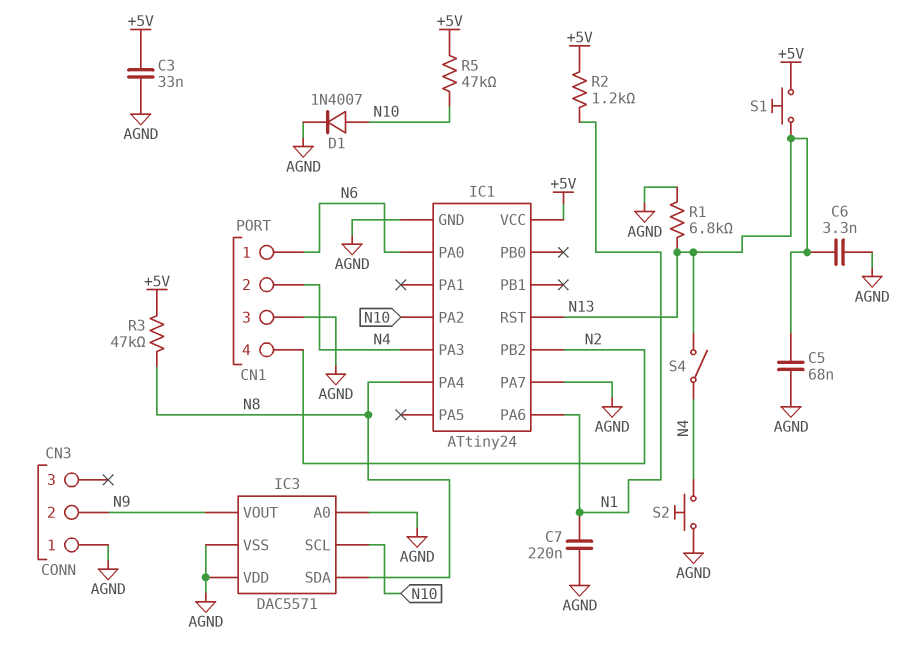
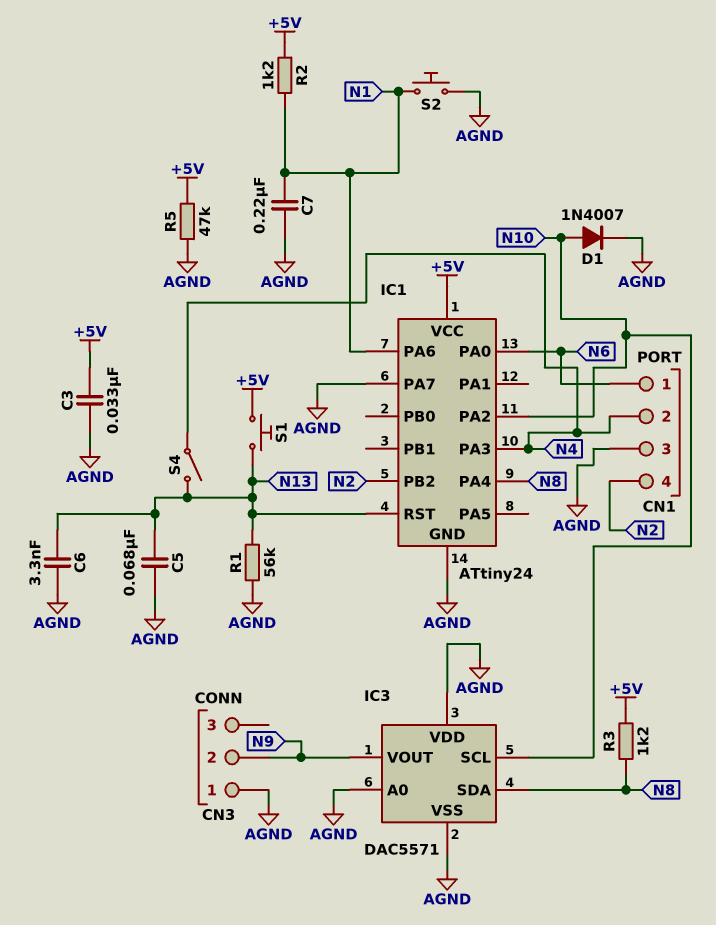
R1: 6.8k (AGND, N13) -> 56k (AGND, N13)
R3: 47k (+5V, N8) -> 1.2k (+5V, N8)
R5: 47k (+5V, N10) -> 47k (+5V, AGND)
S2: button (AGND, N4) -> button (AGND, N1)

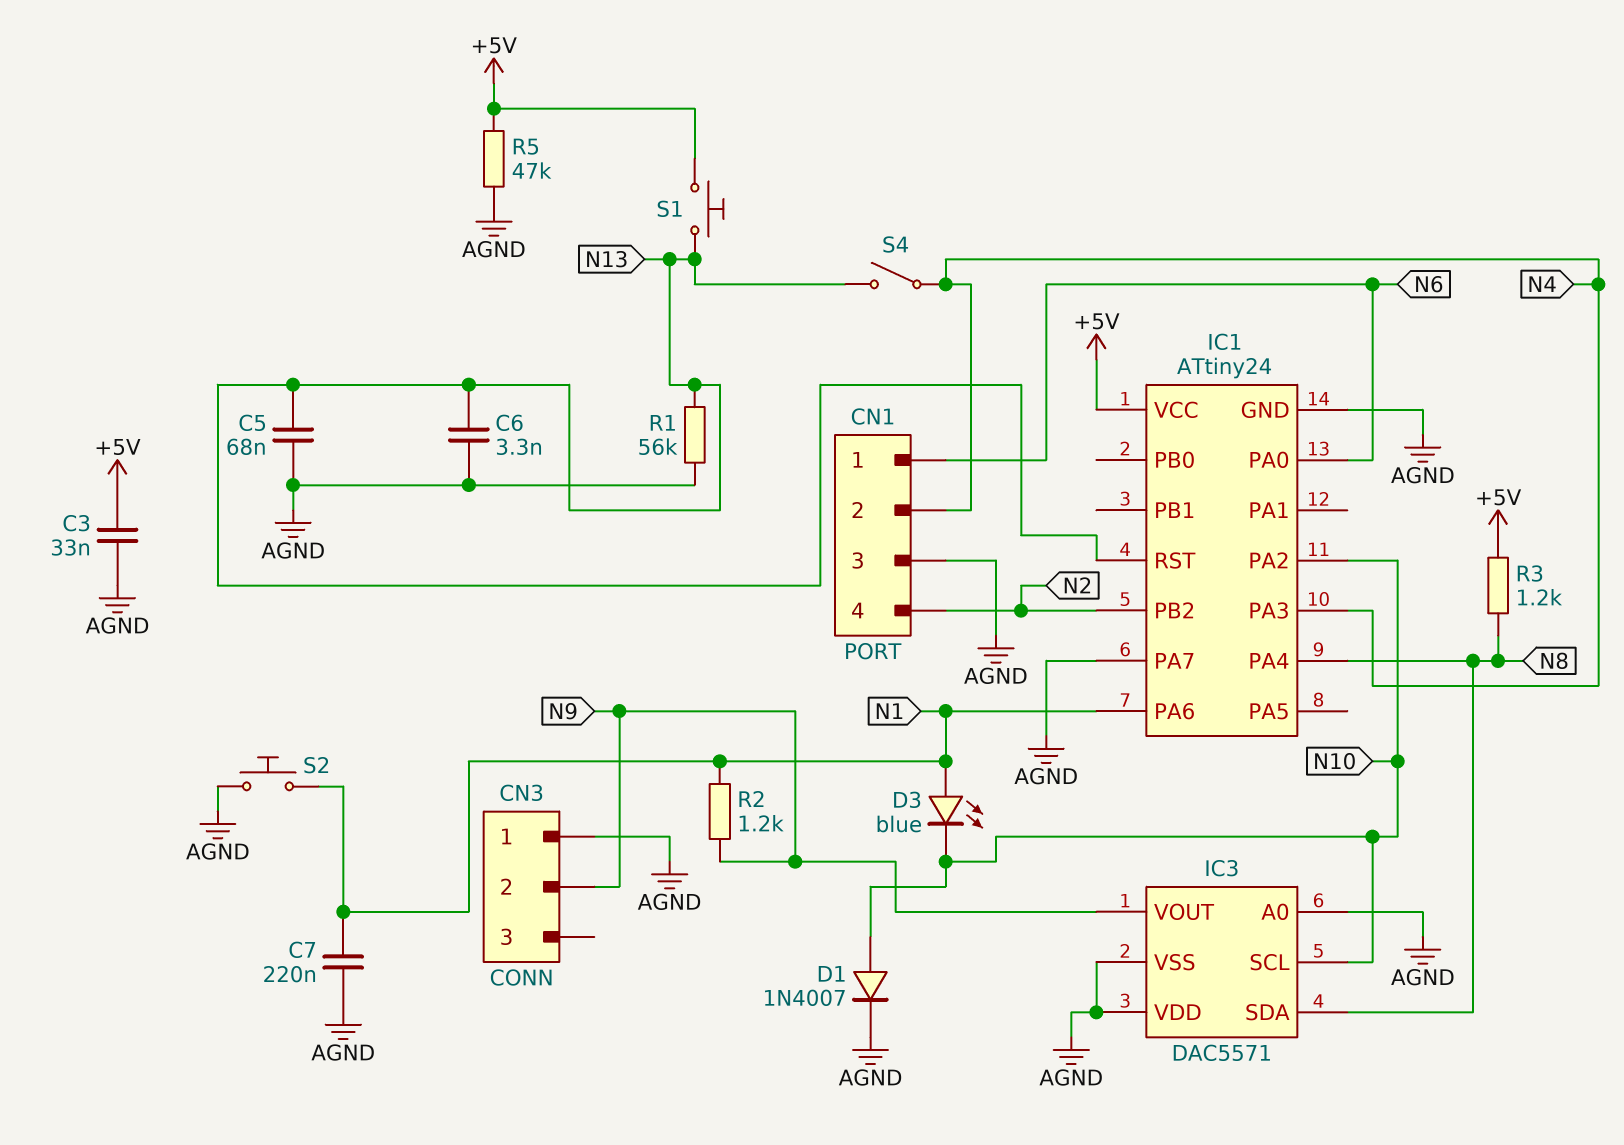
D3: none -> LED blue (A N1, K N10)
R2: 1.2k (+5V, N1) -> 1.2k (N1, N9)

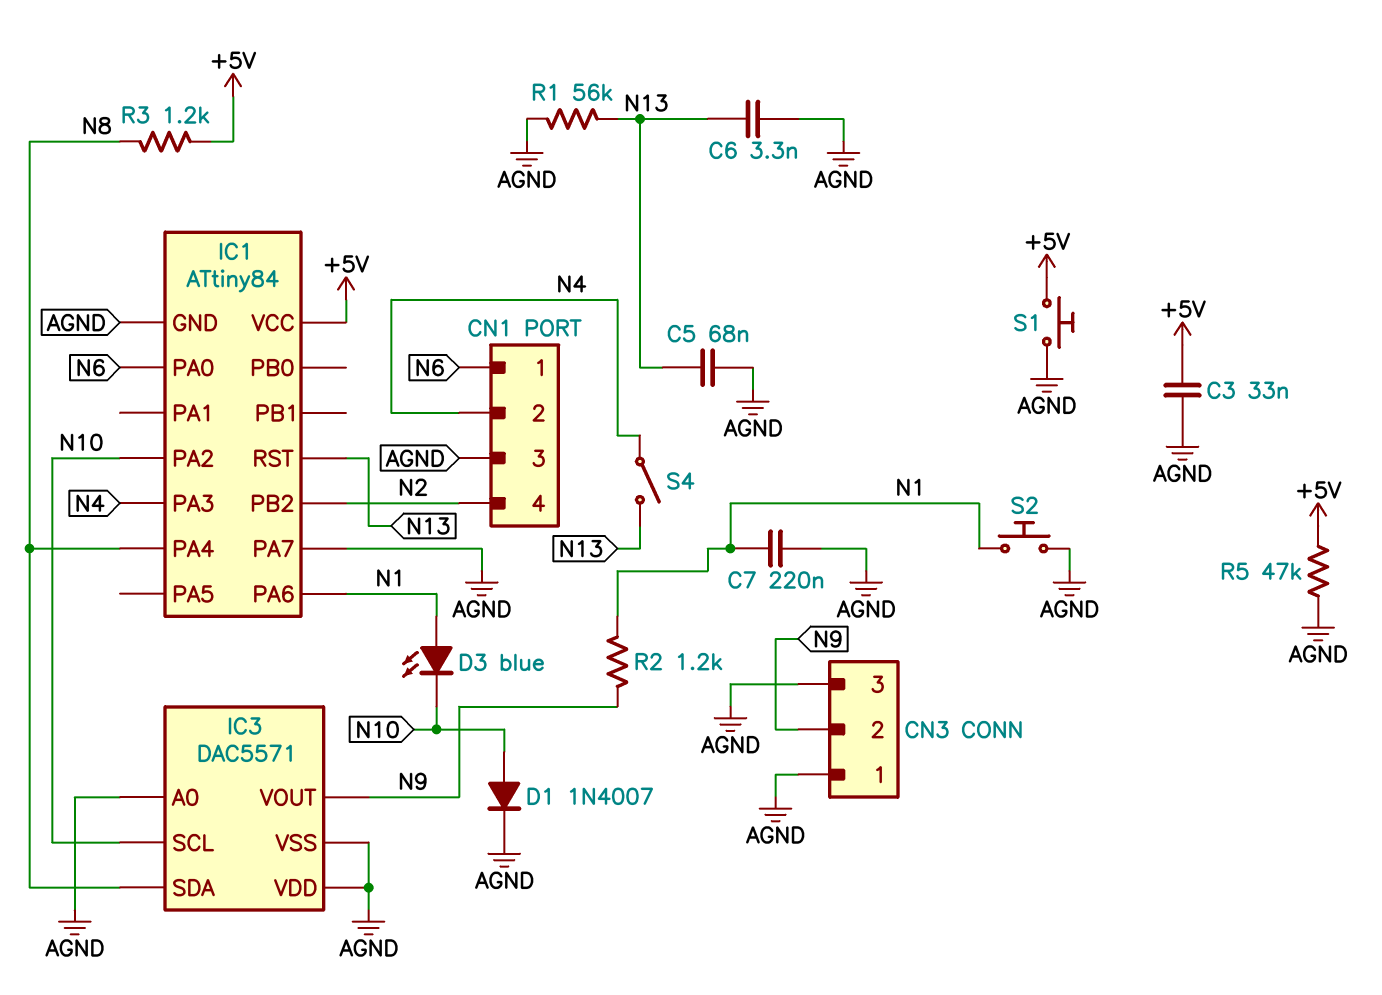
CN3 pin 3: none -> AGND
IC1: ATtiny24 -> ATtiny84
S1: button (+5V, N13) -> button (+5V, AGND)

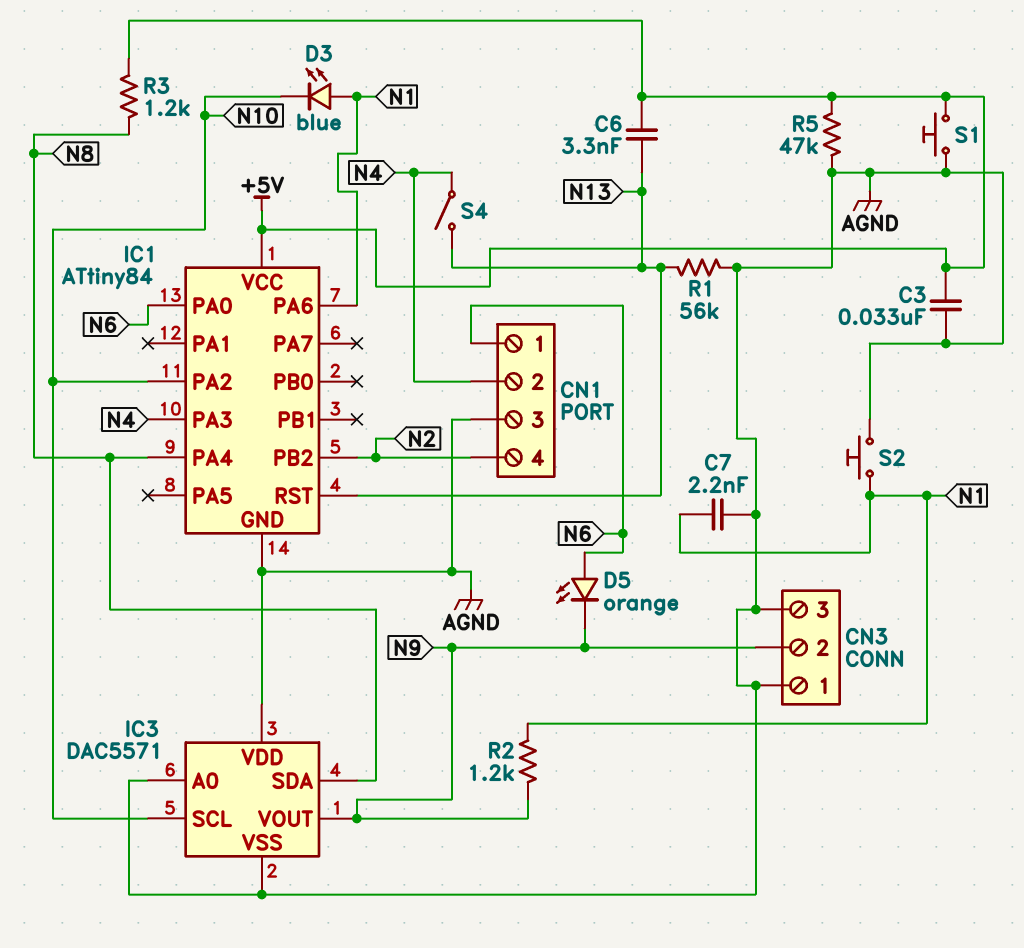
C5: 68nF (AGND, N13) -> none
C6: 3.3nF (AGND, N13) -> 3.3nF (+5V, N13)
C7: 220nF (AGND, N1) -> 2.2nF (AGND, N1)
D1: diode 1N4007 (A N10, K AGND) -> none
D5: none -> LED orange (A N6, K N9)
IC1 pin PA7: AGND -> none

